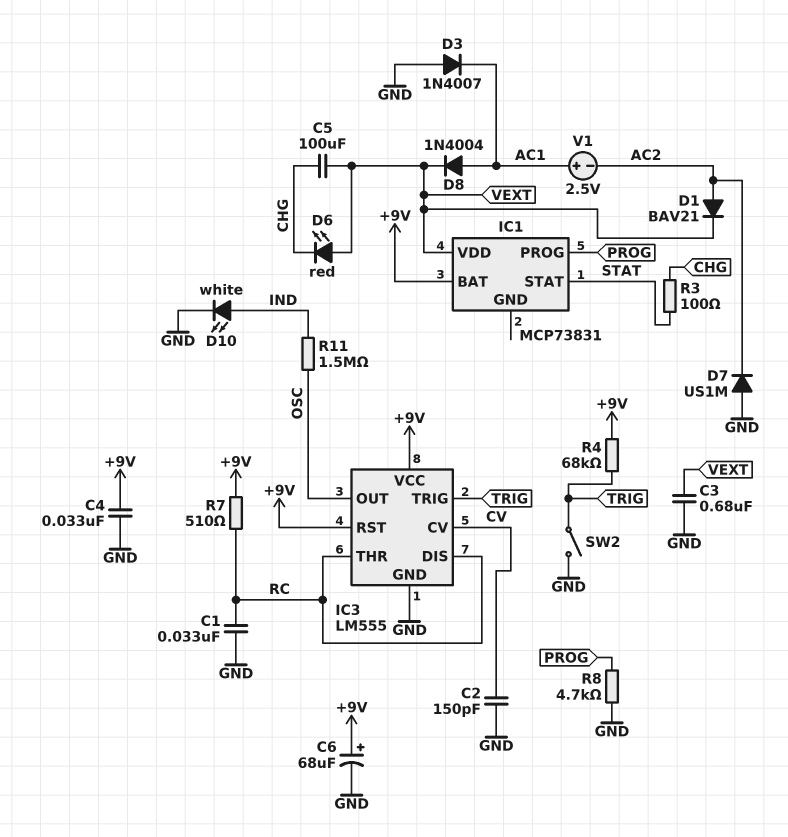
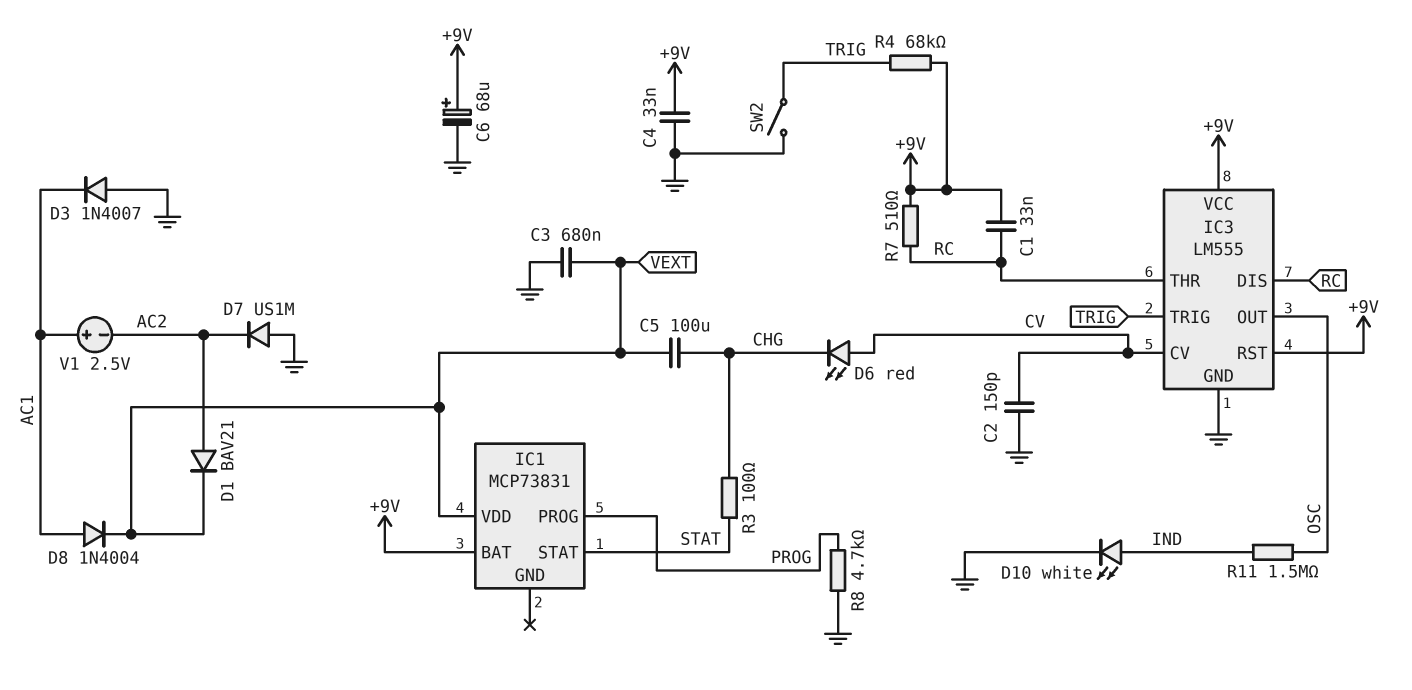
C1: 33nF (GND, RC) -> 33nF (+9V, RC)
D6: LED red (A VEXT, K CHG) -> LED red (A CV, K CHG)

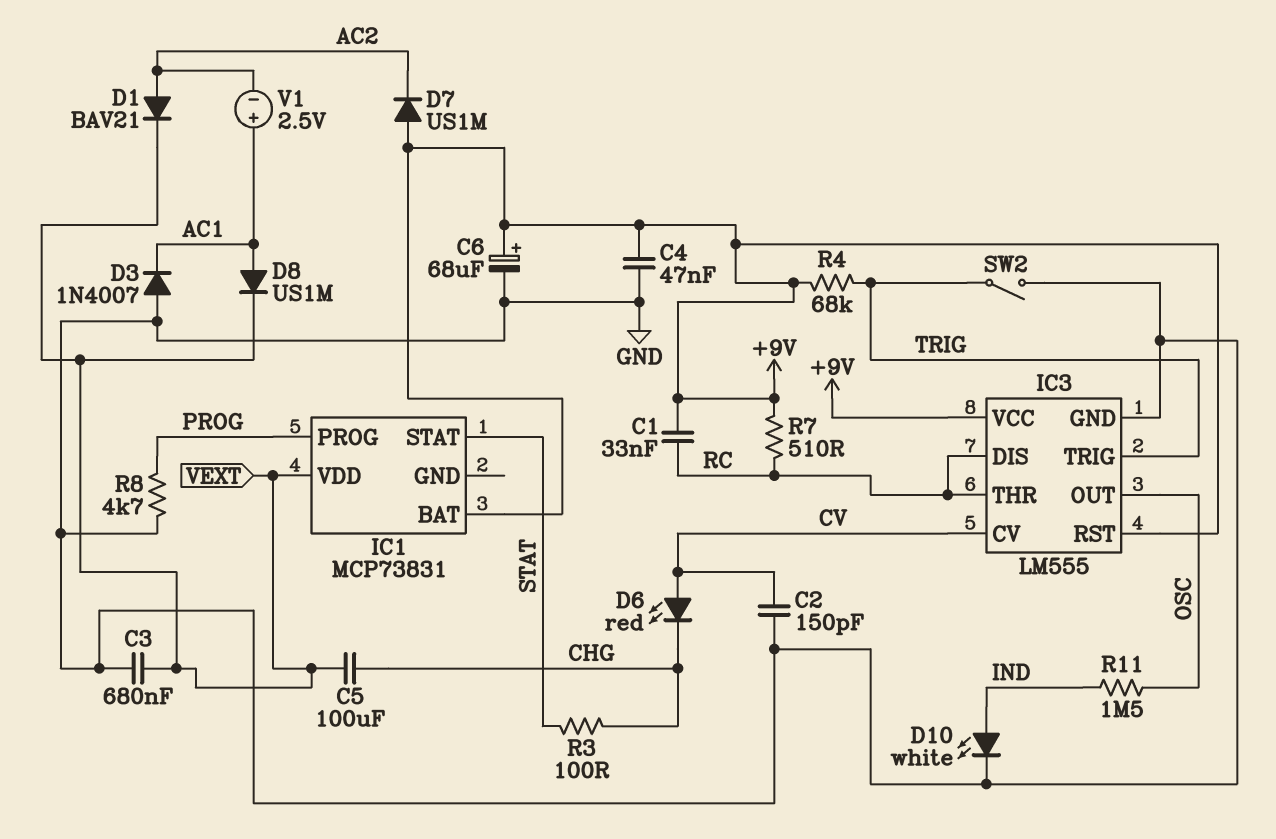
C4: 33nF (+9V, GND) -> 47nF (+9V, GND)
D7: diode US1M (A GND, K AC2) -> diode US1M (A +9V, K AC2)
D8: diode 1N4004 (A AC1, K VEXT) -> diode US1M (A AC1, K VEXT)

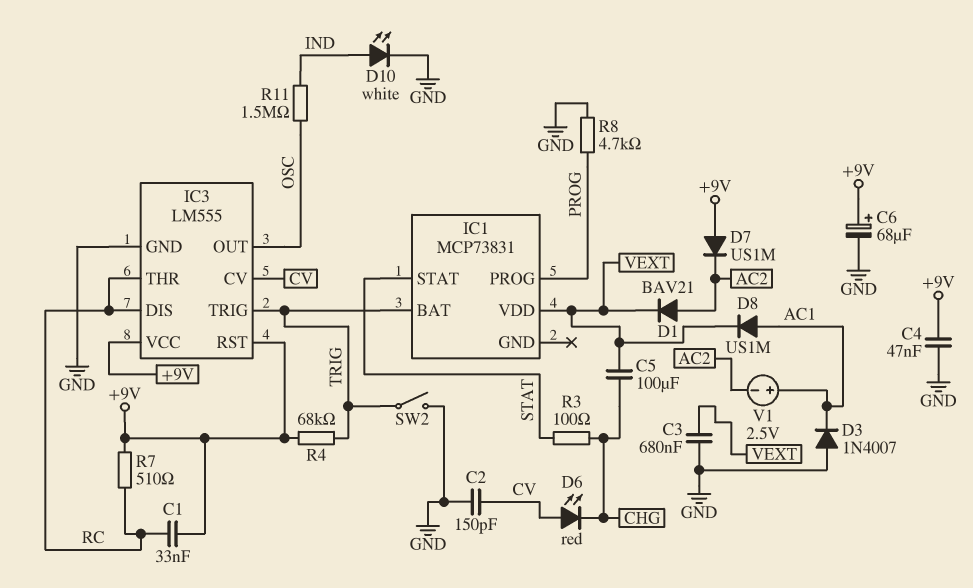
IC1 pin BAT: +9V -> TRIG

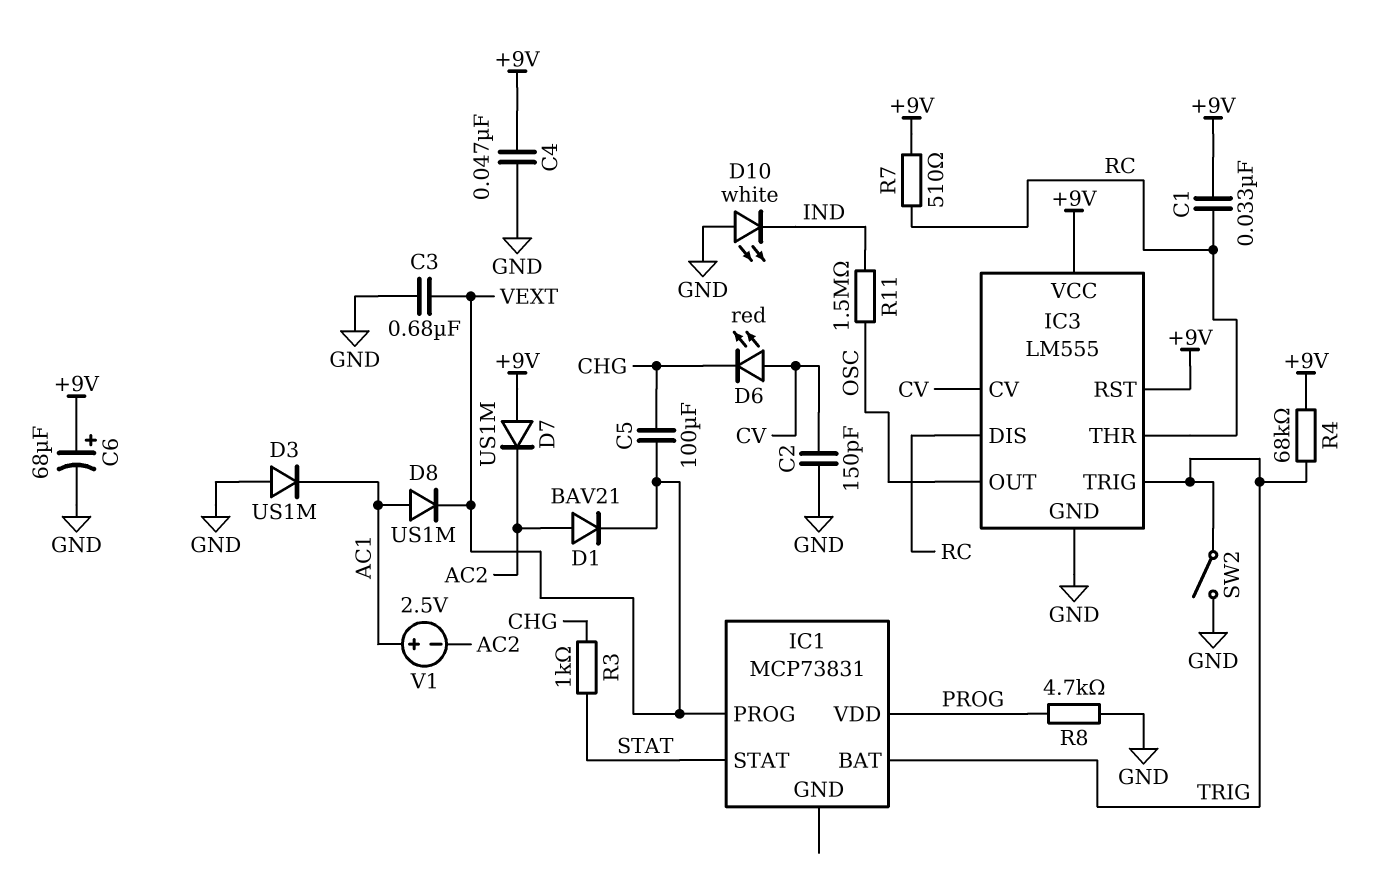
D3: diode 1N4007 (A GND, K AC1) -> diode US1M (A GND, K AC1)
D10: LED white (A IND, K GND) -> LED white (A GND, K IND)
IC1 pin PROG: PROG -> VEXT
IC1 pin VDD: VEXT -> PROG
R3: 100 (CHG, STAT) -> 1k (CHG, STAT)

